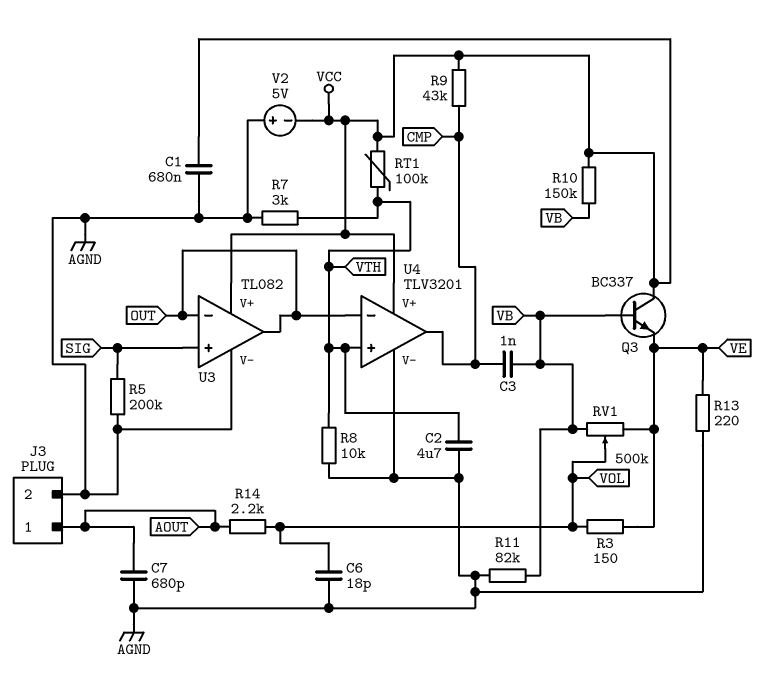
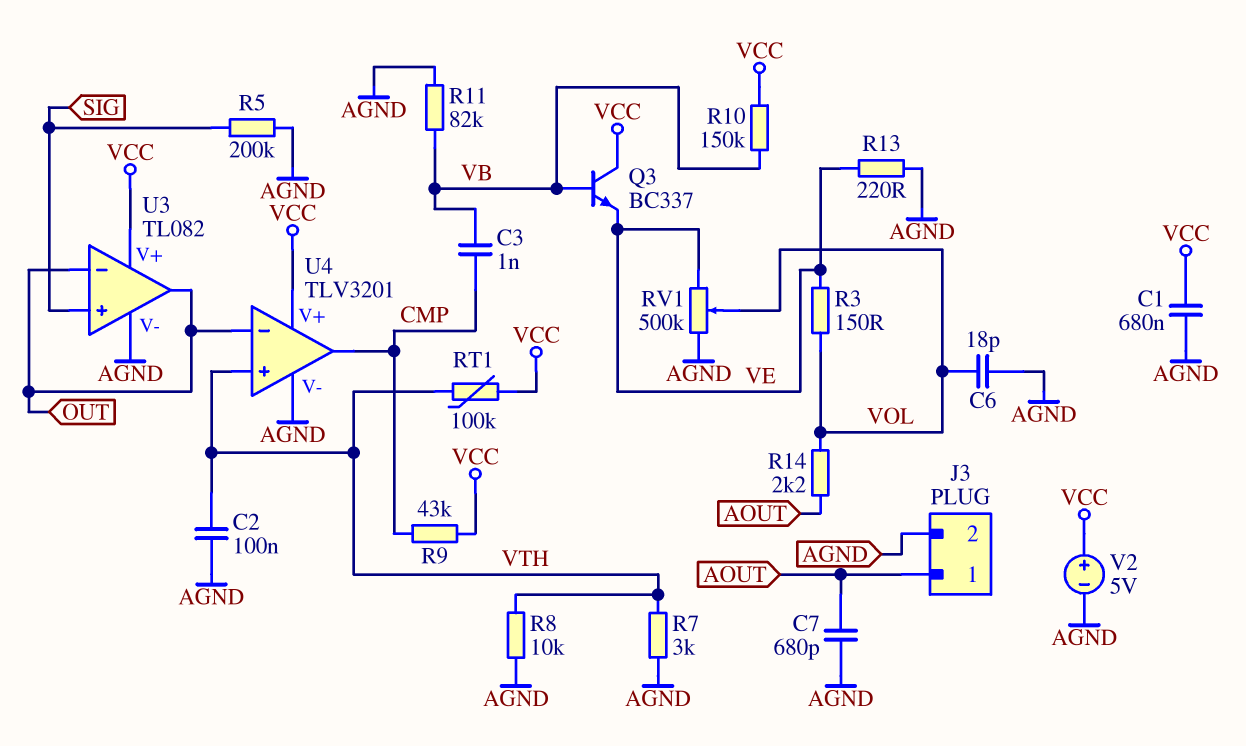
C2: 4.7uF (AGND, VTH) -> 100nF (AGND, VTH)
RV1: 500k (VB, VE, wiper VOL) -> 500k (AGND, VE, wiper VOL)
V2: 5V (plus AGND, minus VCC) -> 5V (plus VCC, minus AGND)

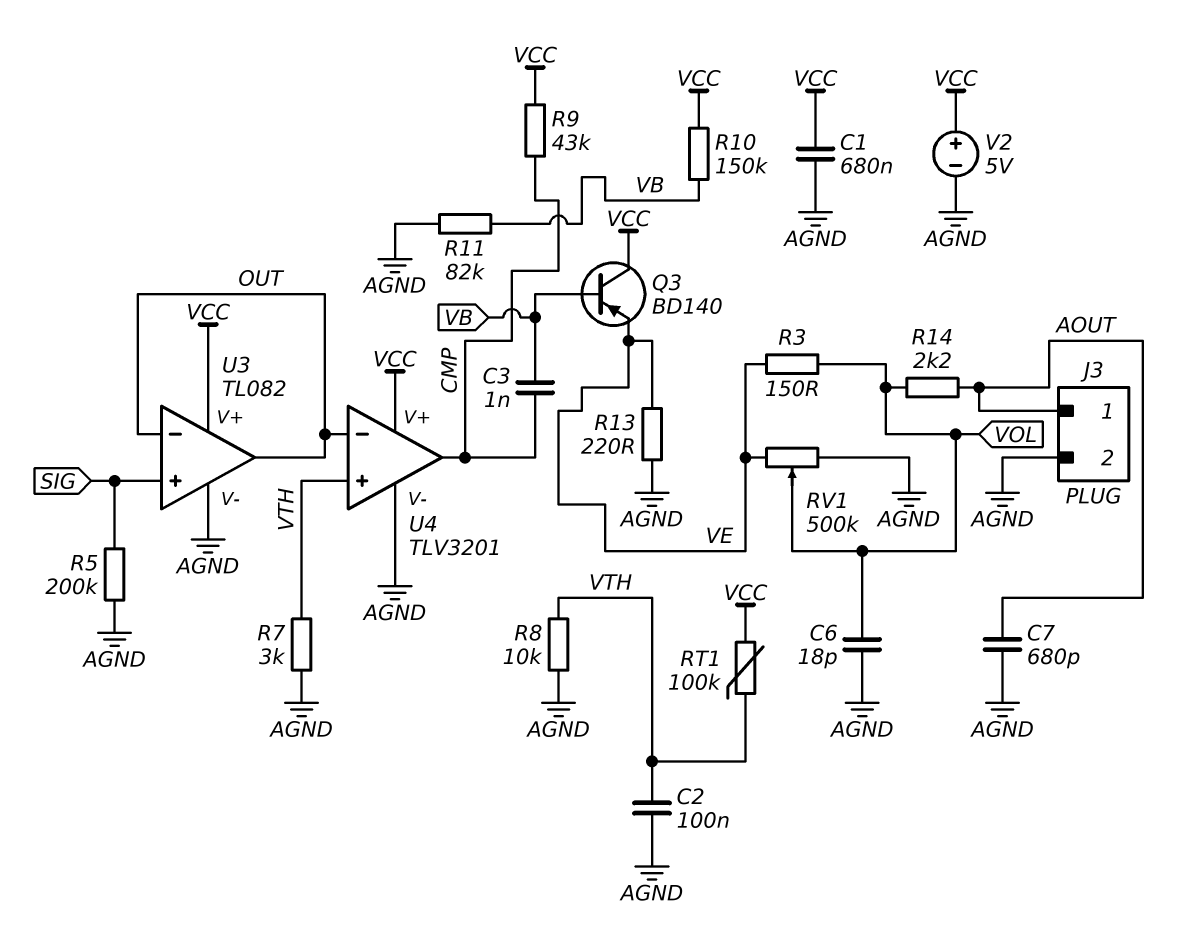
Q3: NPN BC337 (B VB, C VCC, E VE) -> PNP BD140 (B VB, C VCC, E VE)

